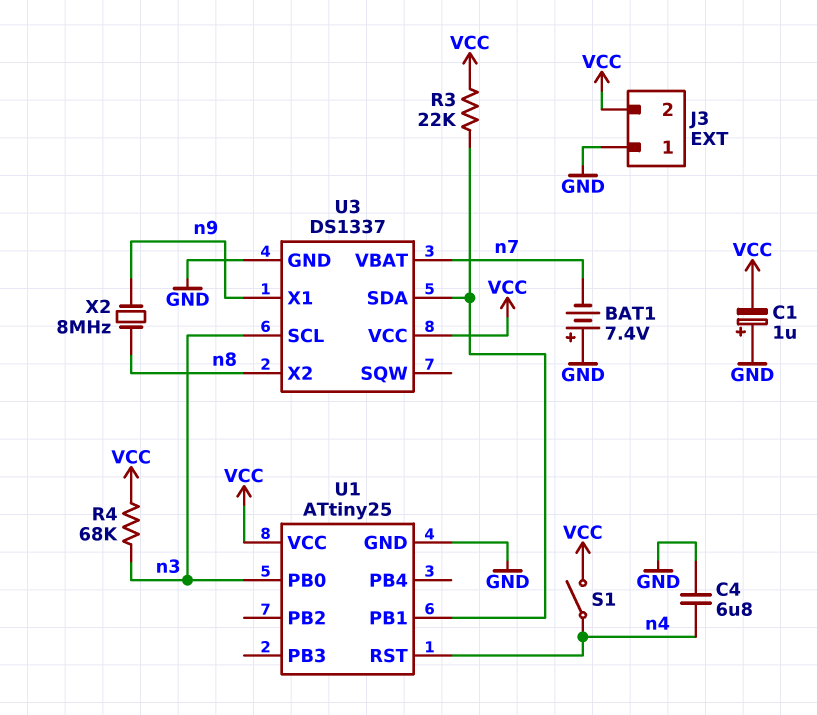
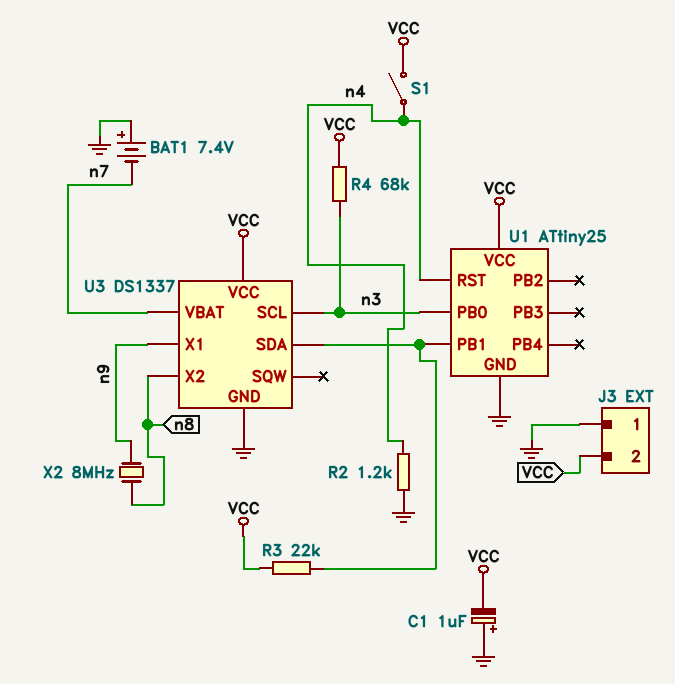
C4: 6.8uF (GND, n4) -> none
R2: none -> 1.2k (GND, n4)

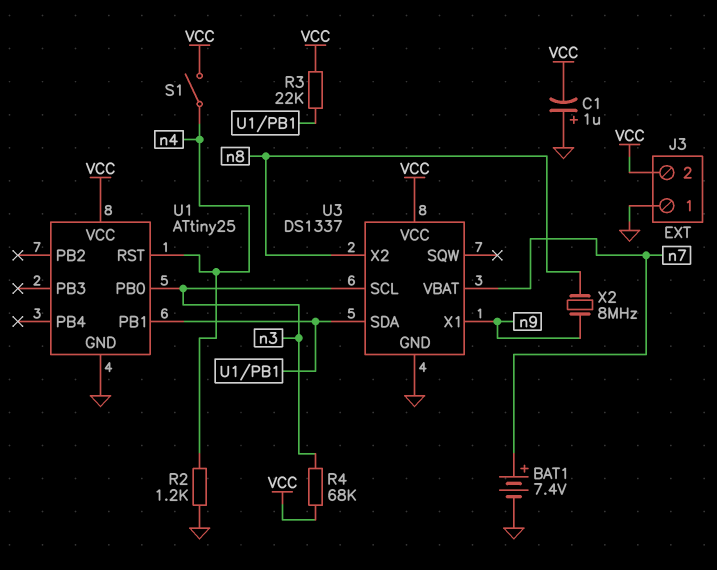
BAT1: 7.4V (plus GND, minus n7) -> 7.4V (plus n7, minus GND)

